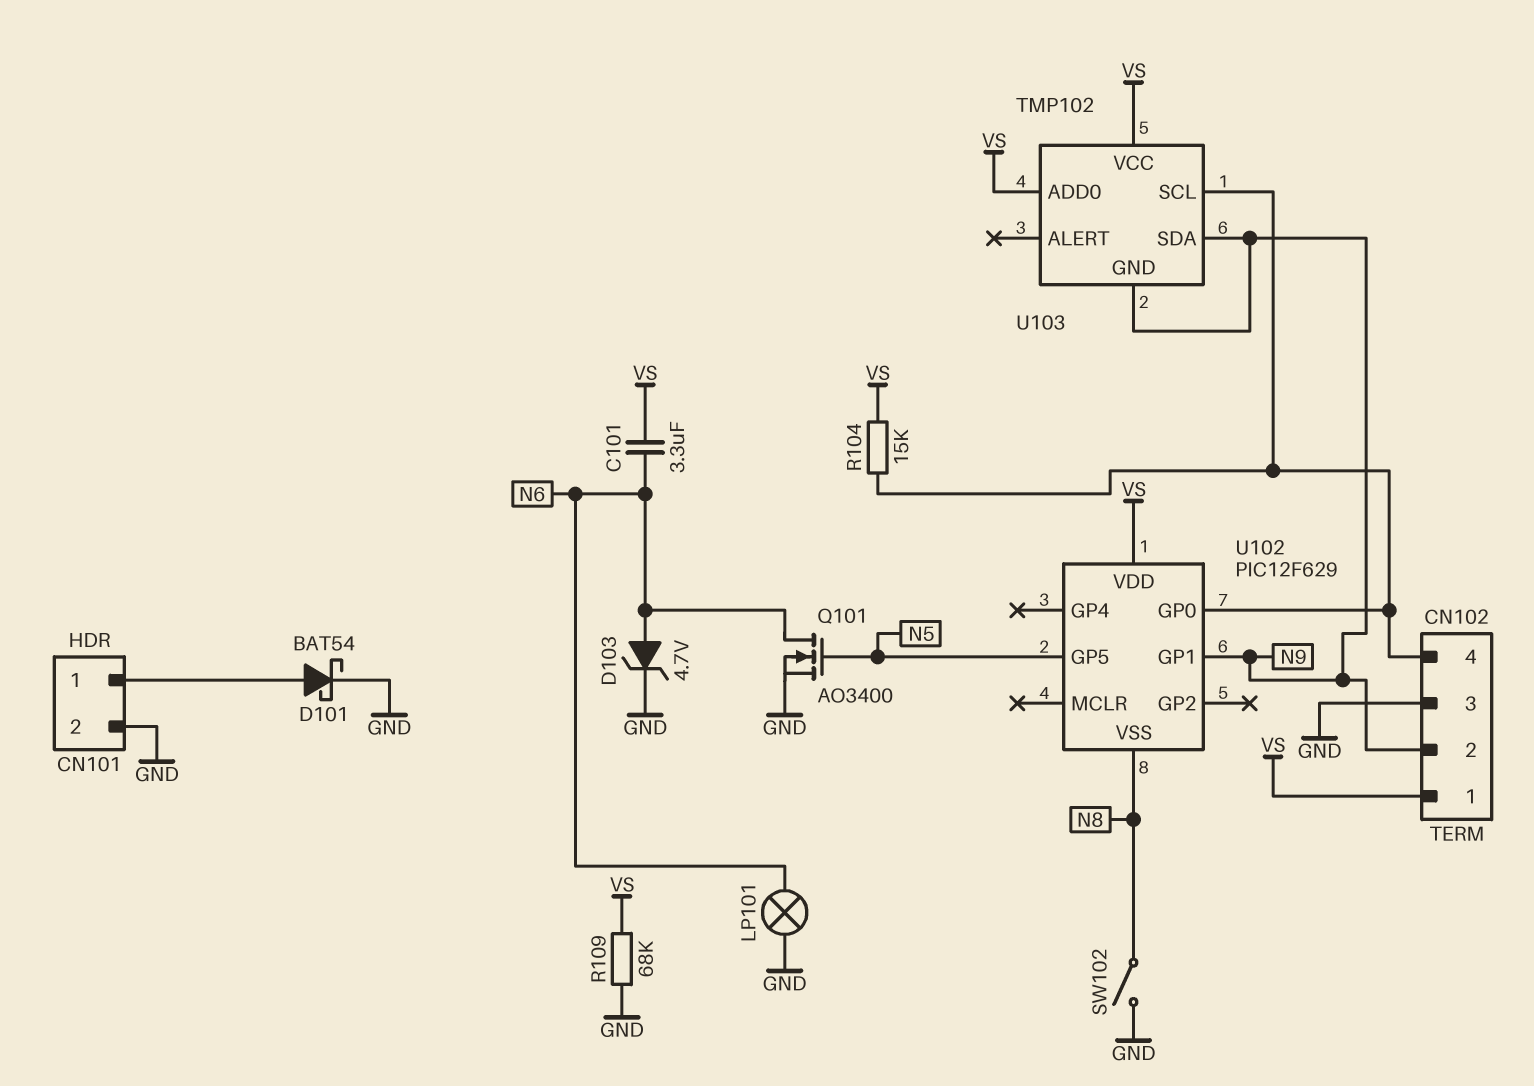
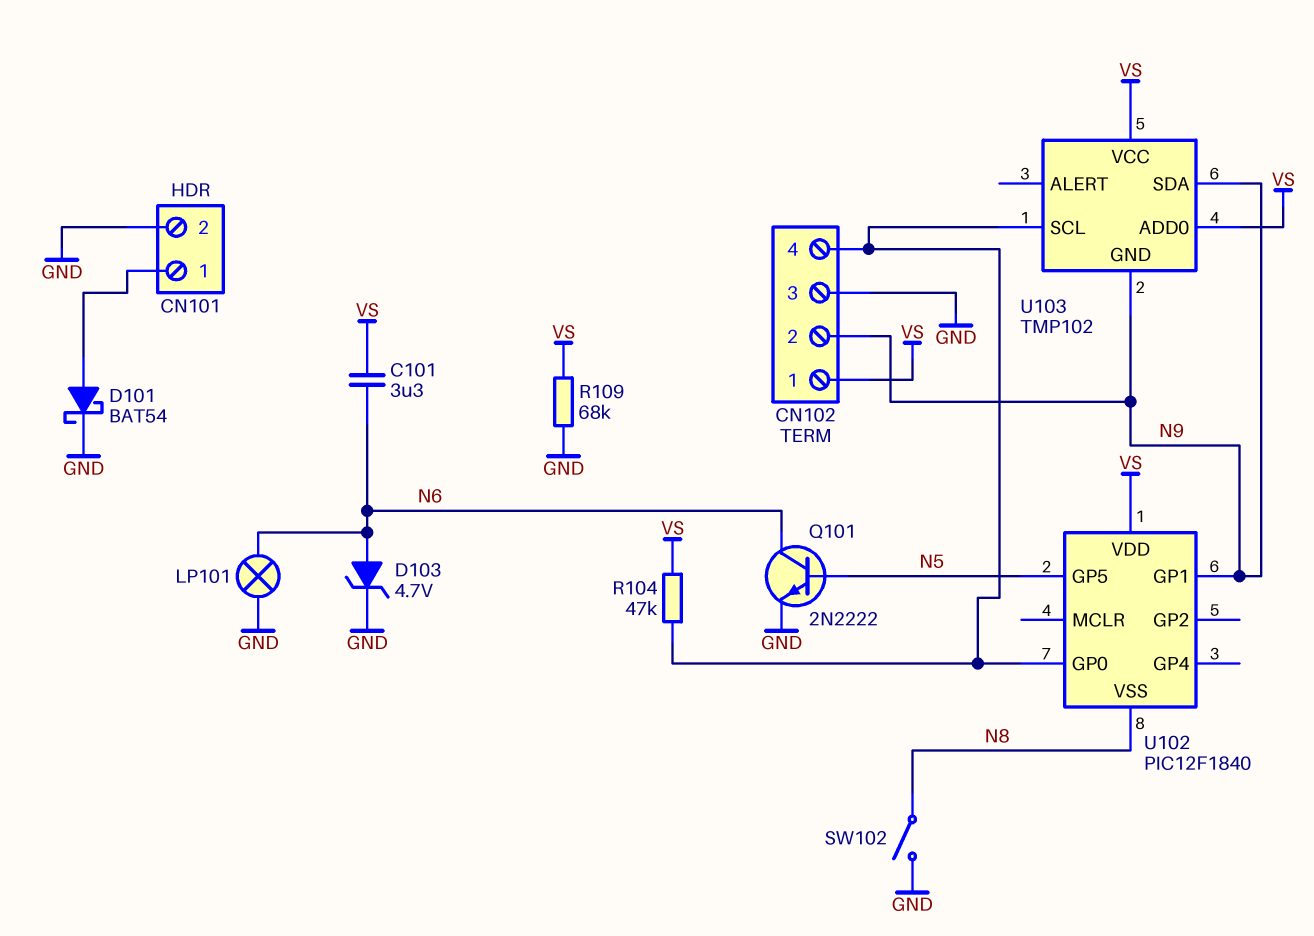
Q101: NMOS AO3400 (G N5, D N6, S GND) -> NPN 2N2222 (B N5, C N6, E GND)
R104: 15k (CN102/4, VS) -> 47k (CN102/4, VS)
U102: PIC12F629 -> PIC12F1840

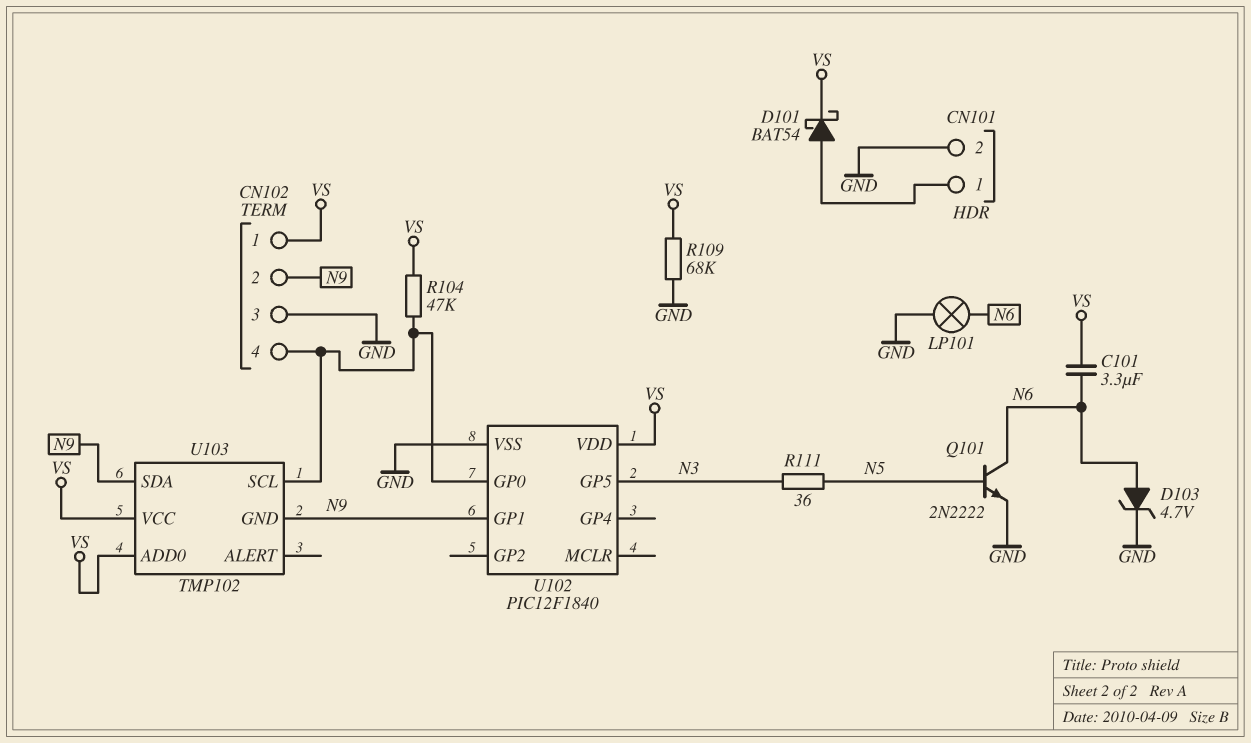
D101: schottky BAT54 (A CN101/1, K GND) -> schottky BAT54 (A CN101/1, K VS)
R111: none -> 36 (N3, N5)
SW102: switch (GND, N8) -> none
U102 pin GP5: N5 -> N3
U102 pin VSS: N8 -> GND

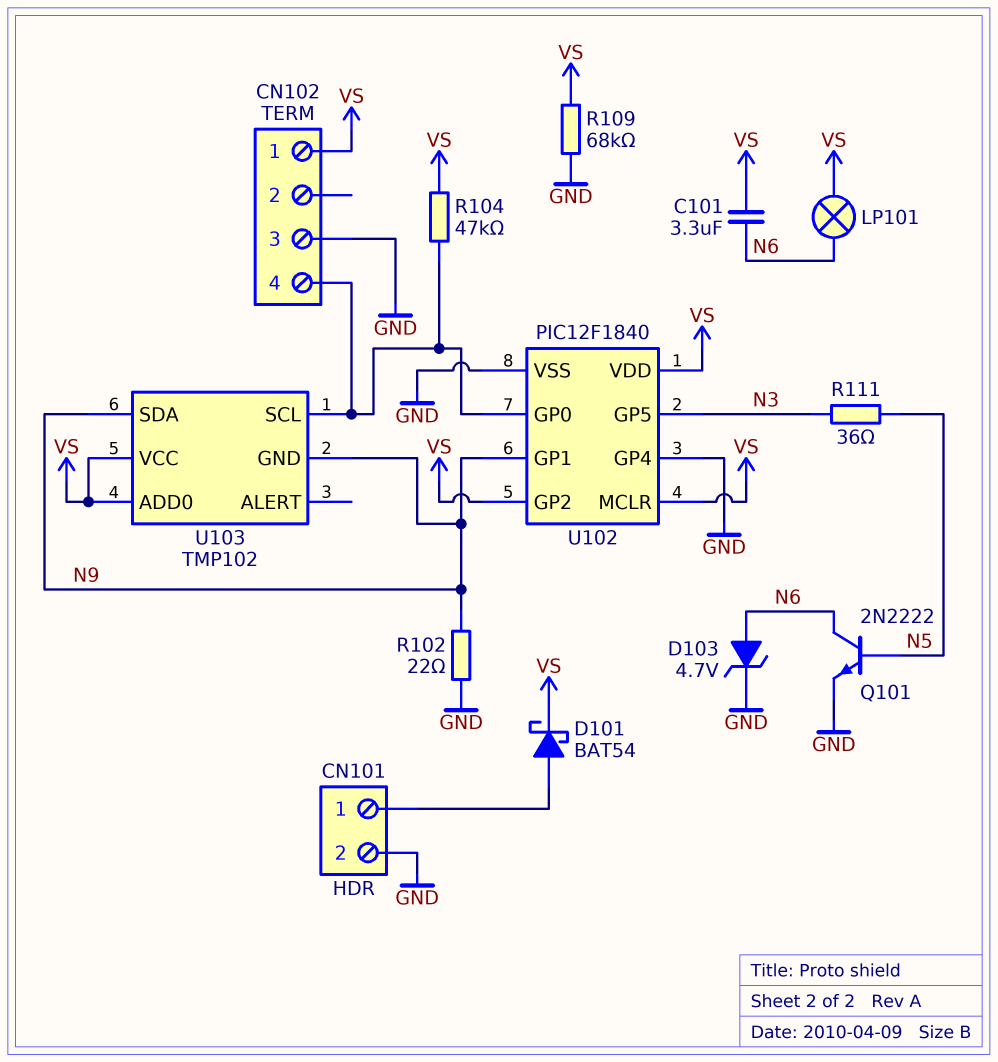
CN102 pin 2: N9 -> none
LP101: lamp (GND, N6) -> lamp (N6, VS)
R102: none -> 22 (GND, N9)
U102 pin GP2: none -> VS
U102 pin GP4: none -> GND
U102 pin MCLR: none -> VS

